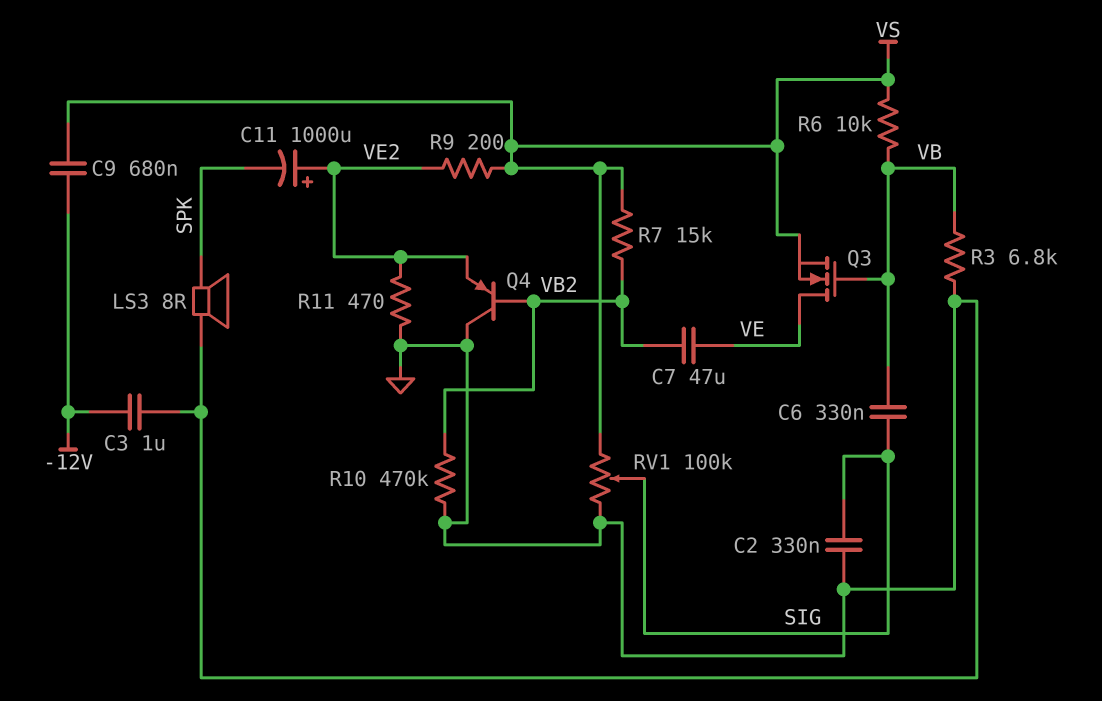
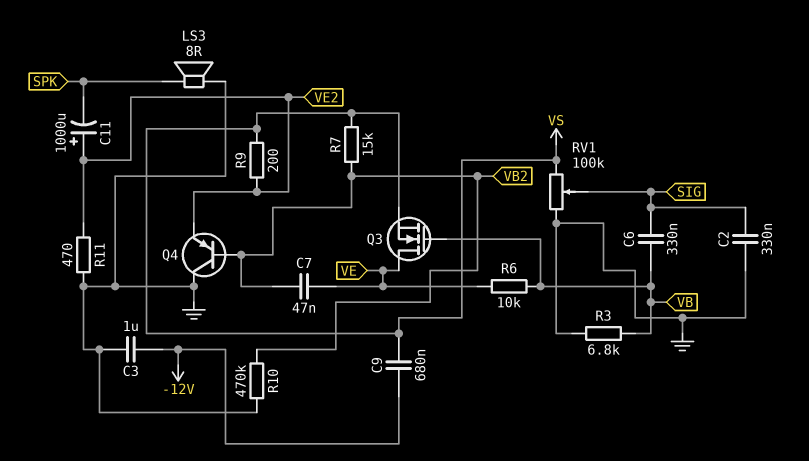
C7: 47uF (VB2, VE) -> 47nF (VB2, VE)
R6: 10k (VB, VS) -> 10k (VB, VE)

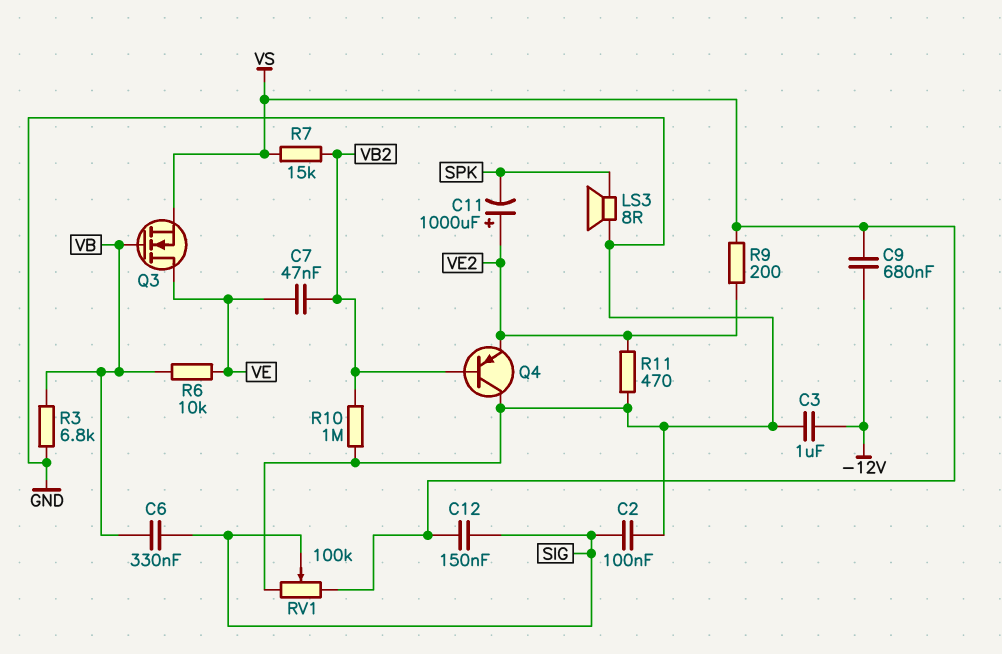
C2: 330nF (GND, SIG) -> 100nF (GND, SIG)
C12: none -> 150nF (SIG, VS)
R10: 470k (GND, VB2) -> 1M (GND, VB2)

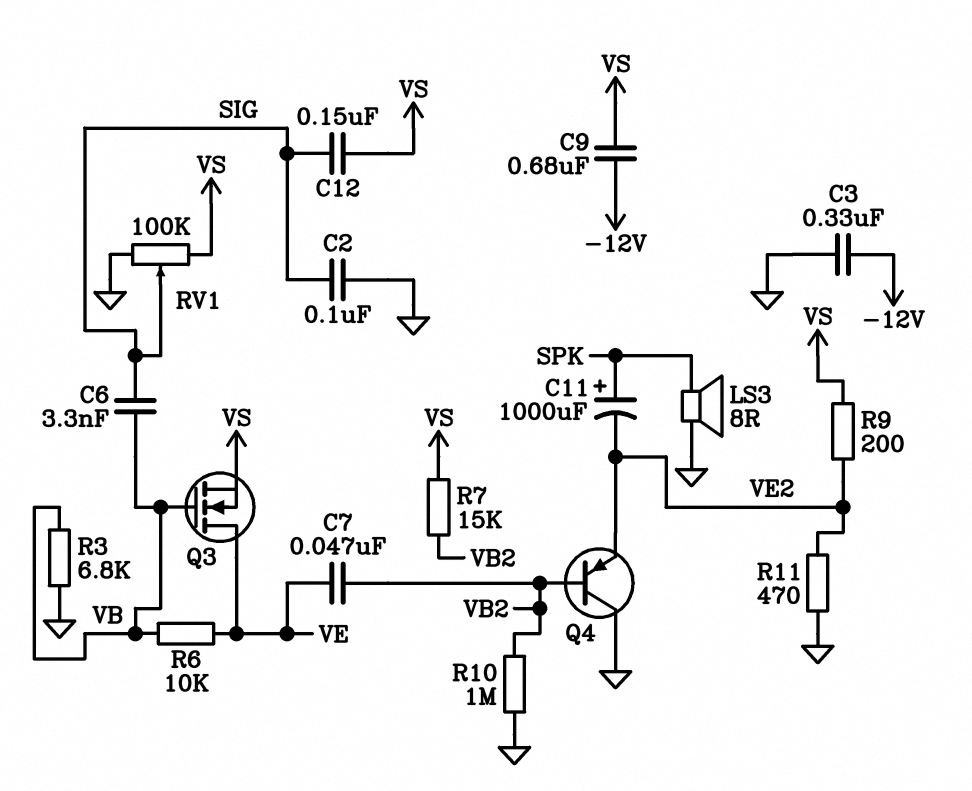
C3: 1uF (-12V, GND) -> 330nF (-12V, GND)
C6: 330nF (SIG, VB) -> 3.3nF (SIG, VB)
C11: 1000uF (plus VE2, minus SPK) -> 1000uF (plus SPK, minus VE2)

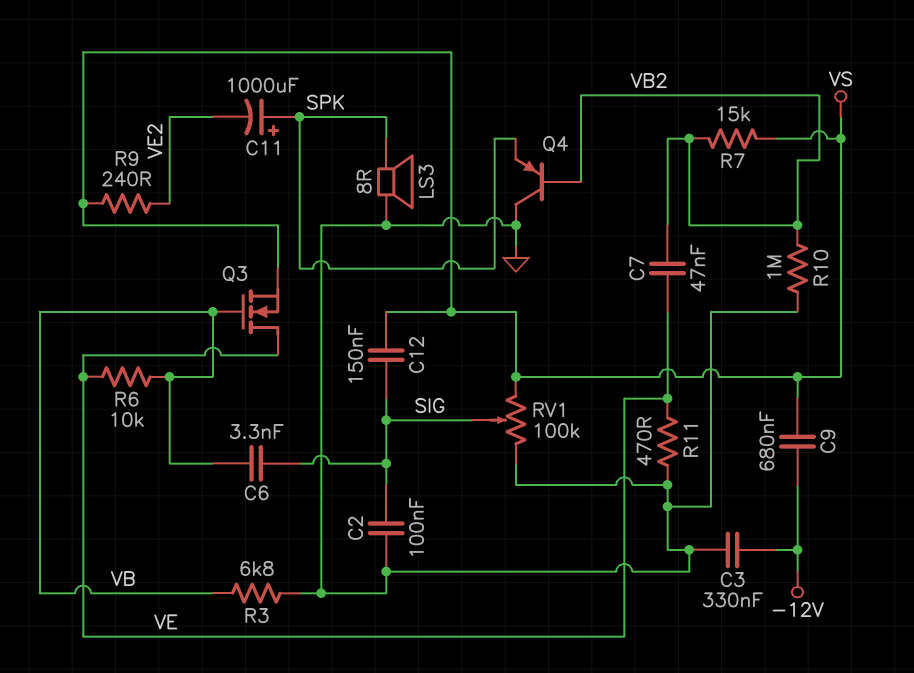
Q4: PNP (B VB2, C GND, E VE2) -> PNP (B VB2, C GND, E SPK)
R9: 200 (VE2, VS) -> 240 (VE2, VS)
R11: 470 (GND, VE2) -> 470 (GND, VE)

